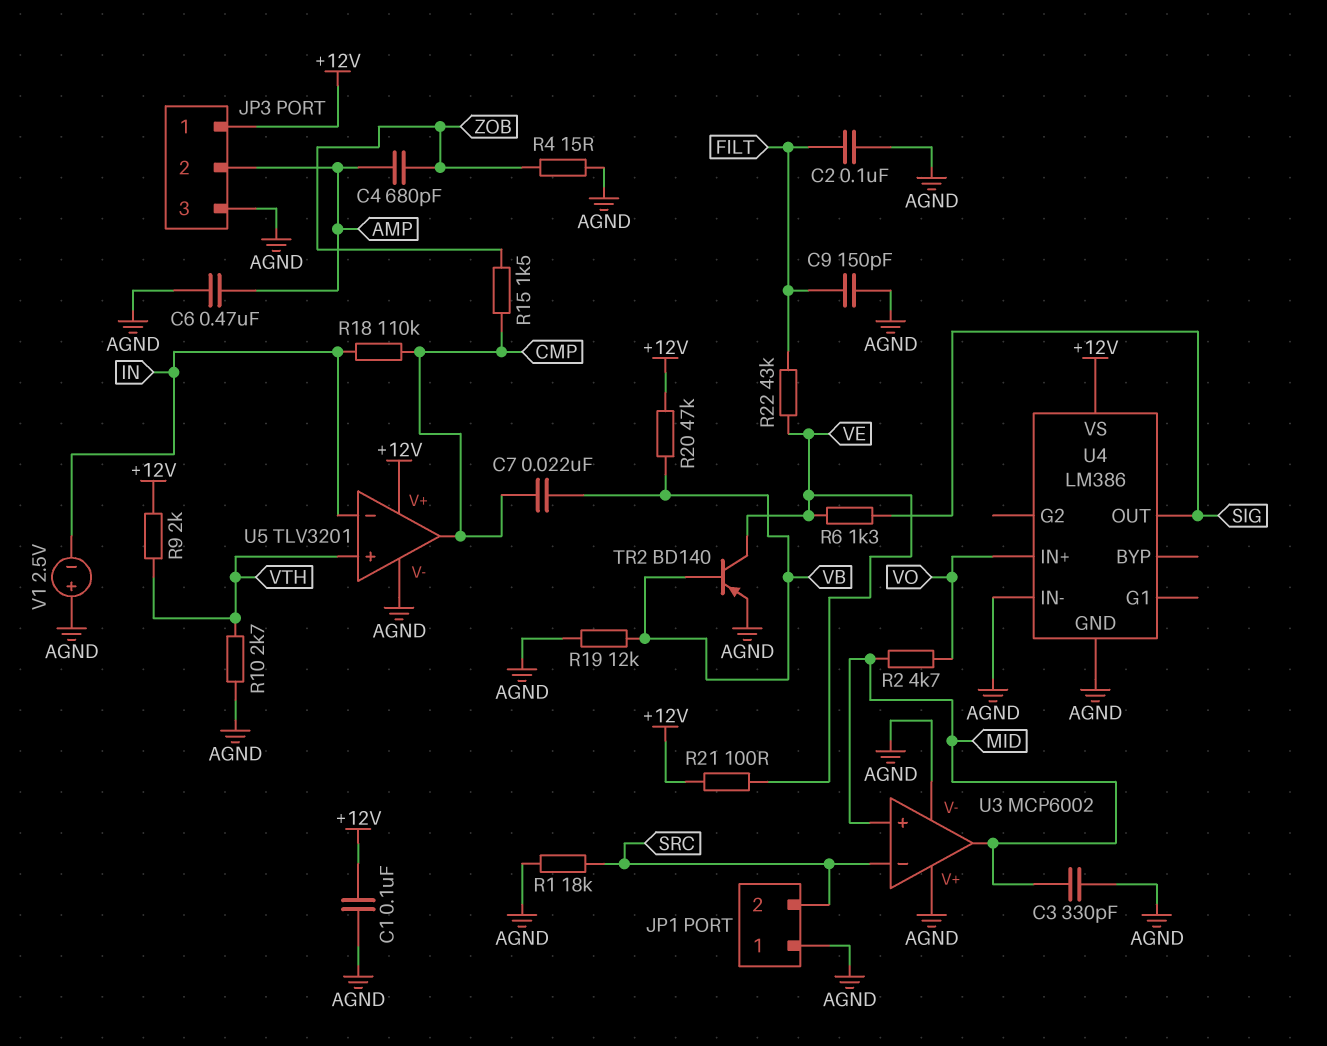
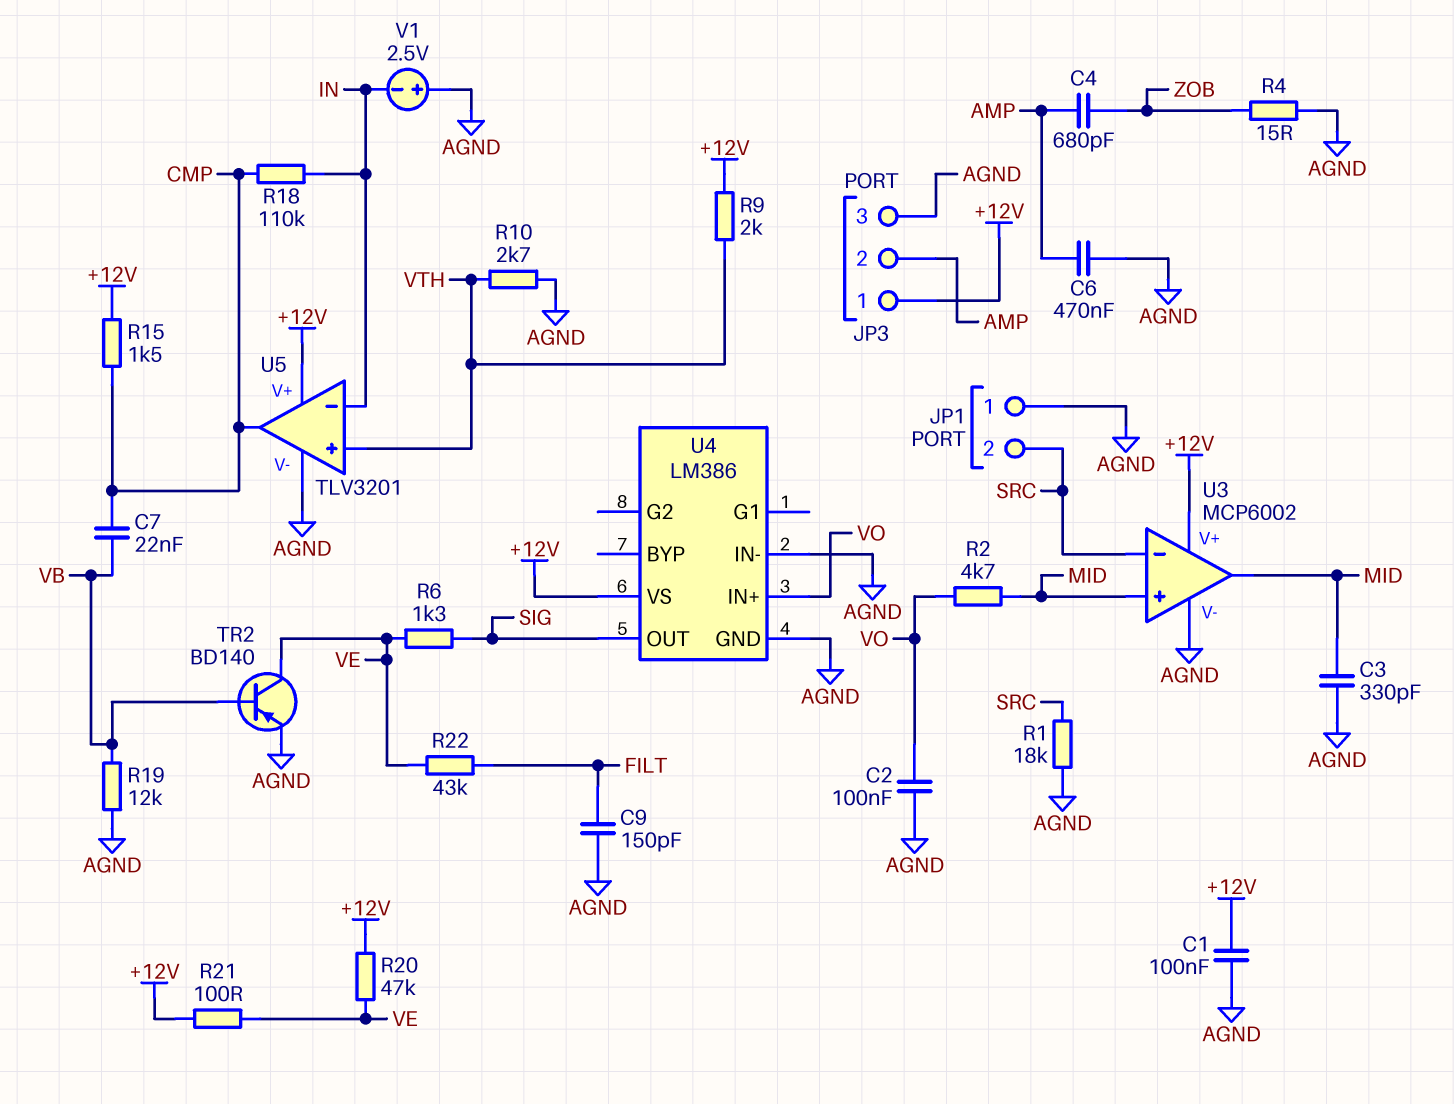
C2: 100nF (AGND, FILT) -> 100nF (AGND, VO)
R15: 1.5k (CMP, ZOB) -> 1.5k (+12V, CMP)
R20: 47k (+12V, VB) -> 47k (+12V, VE)
U3 pin V+: AGND -> +12V

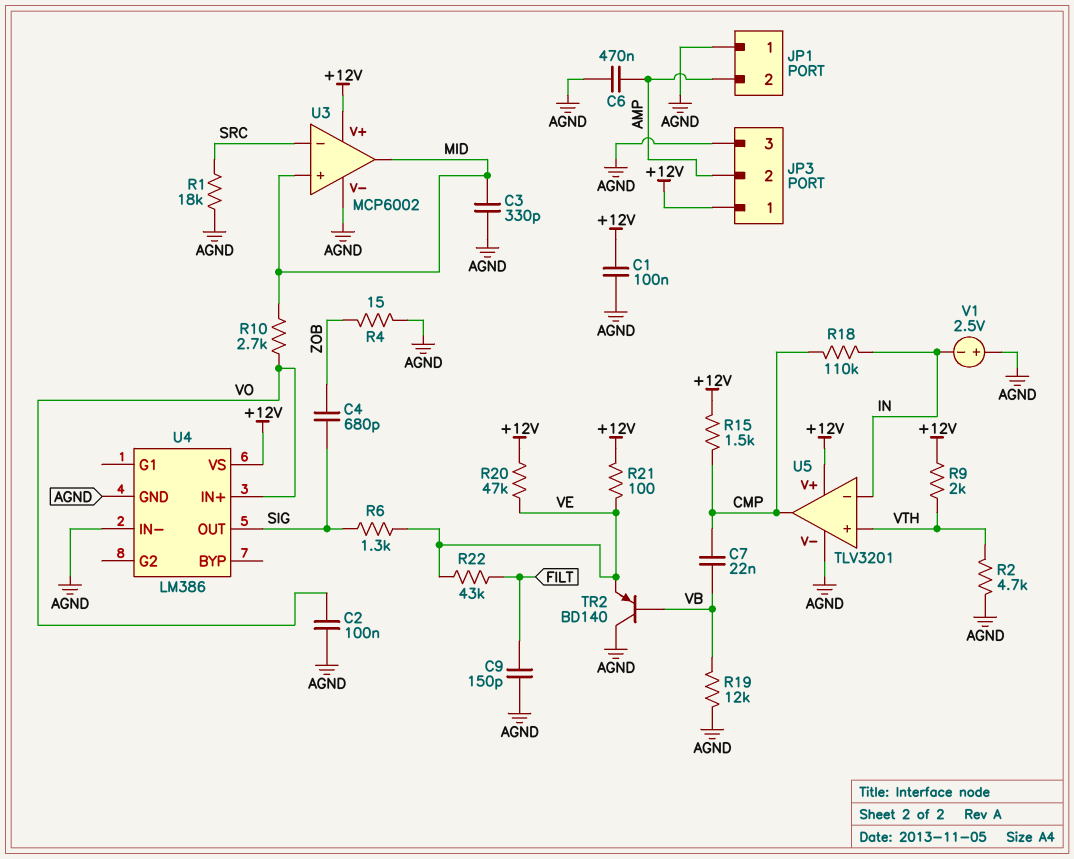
C4: 680pF (AMP, ZOB) -> 680pF (SIG, ZOB)
JP1 pin 2: SRC -> AMP
R2: 4.7k (MID, VO) -> 4.7k (AGND, VTH)
R10: 2.7k (AGND, VTH) -> 2.7k (MID, VO)
TR2: PNP BD140 (B VB, C VE, E AGND) -> PNP BD140 (B VB, C AGND, E VE)

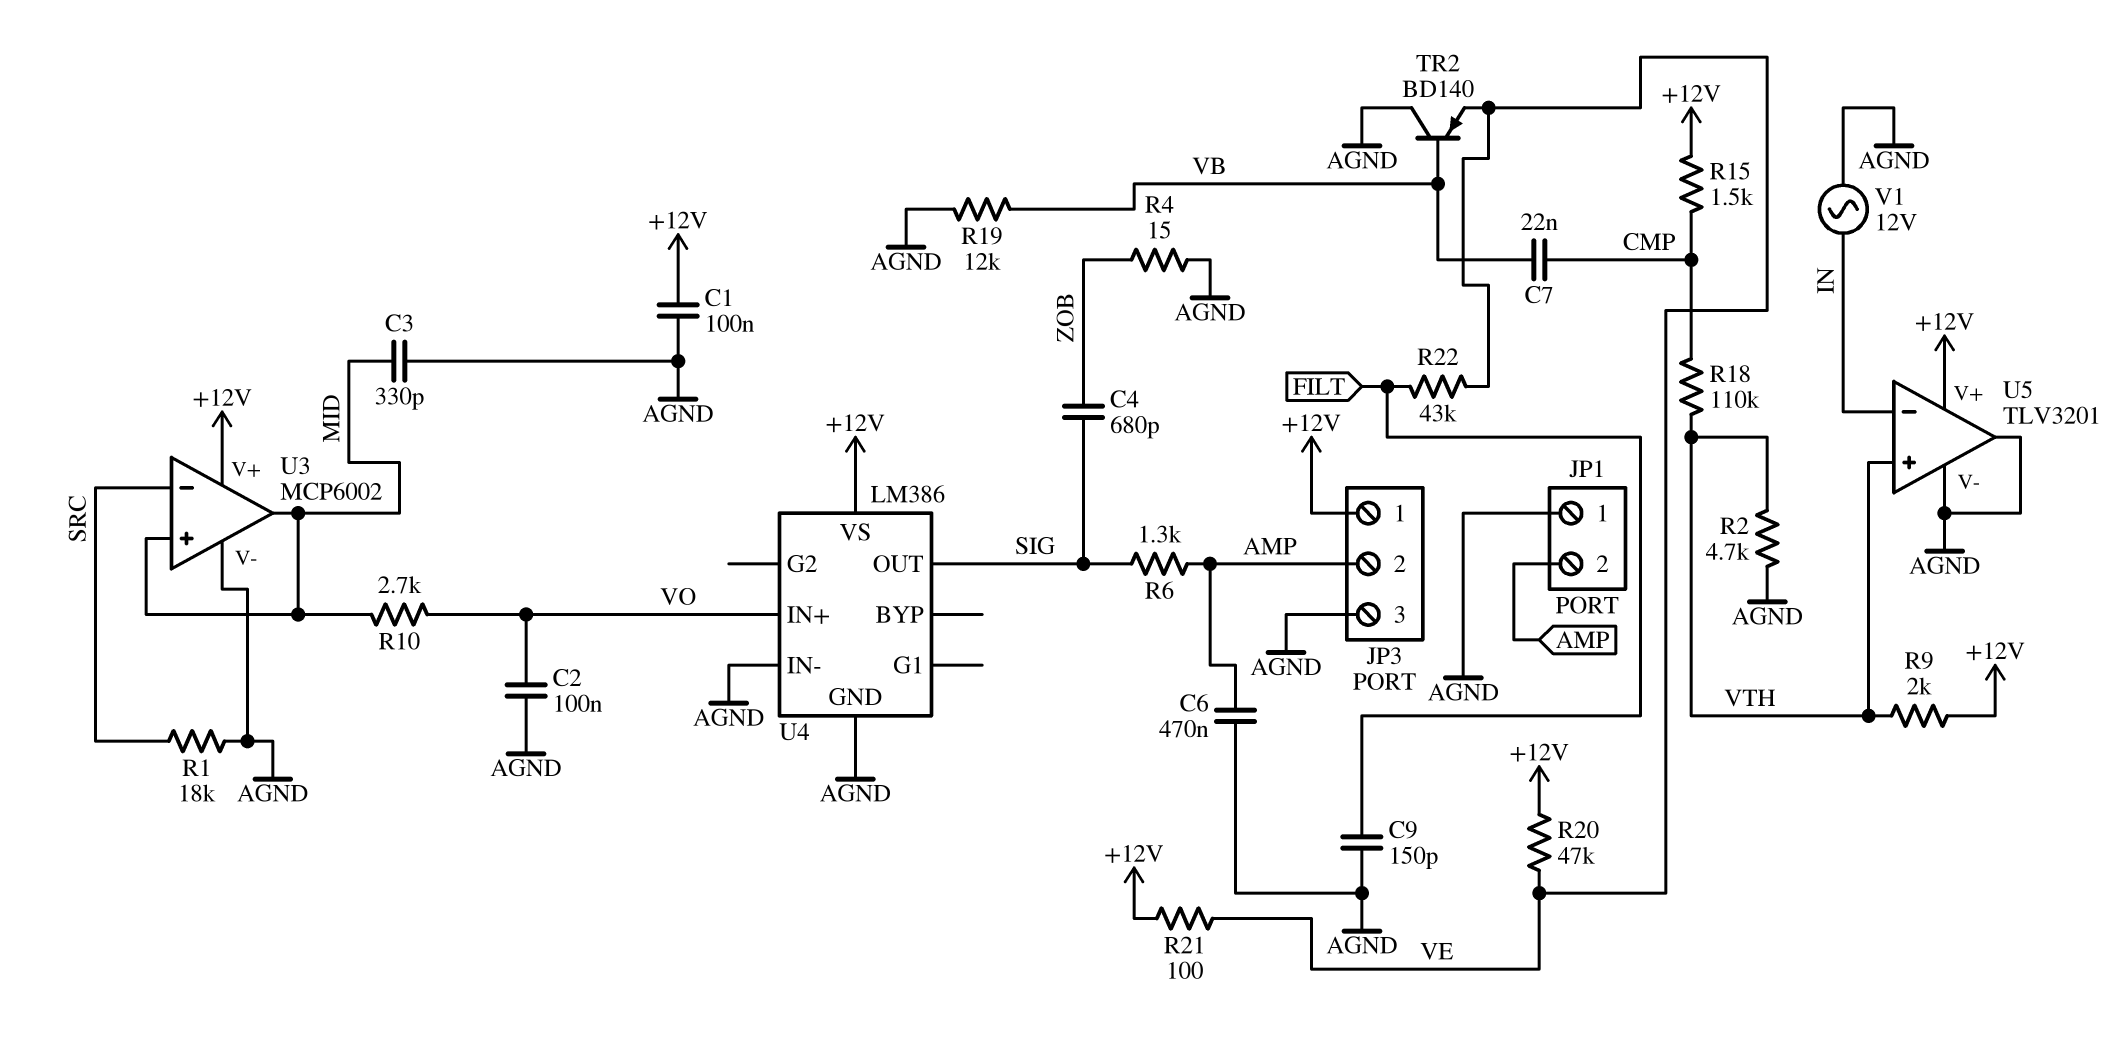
R6: 1.3k (SIG, VE) -> 1.3k (AMP, SIG)
R18: 110k (CMP, IN) -> 110k (CMP, VTH)
U5 pin out: CMP -> AGND
V1: 2.5V (plus AGND, minus IN) -> AC 12V (AGND, IN)

